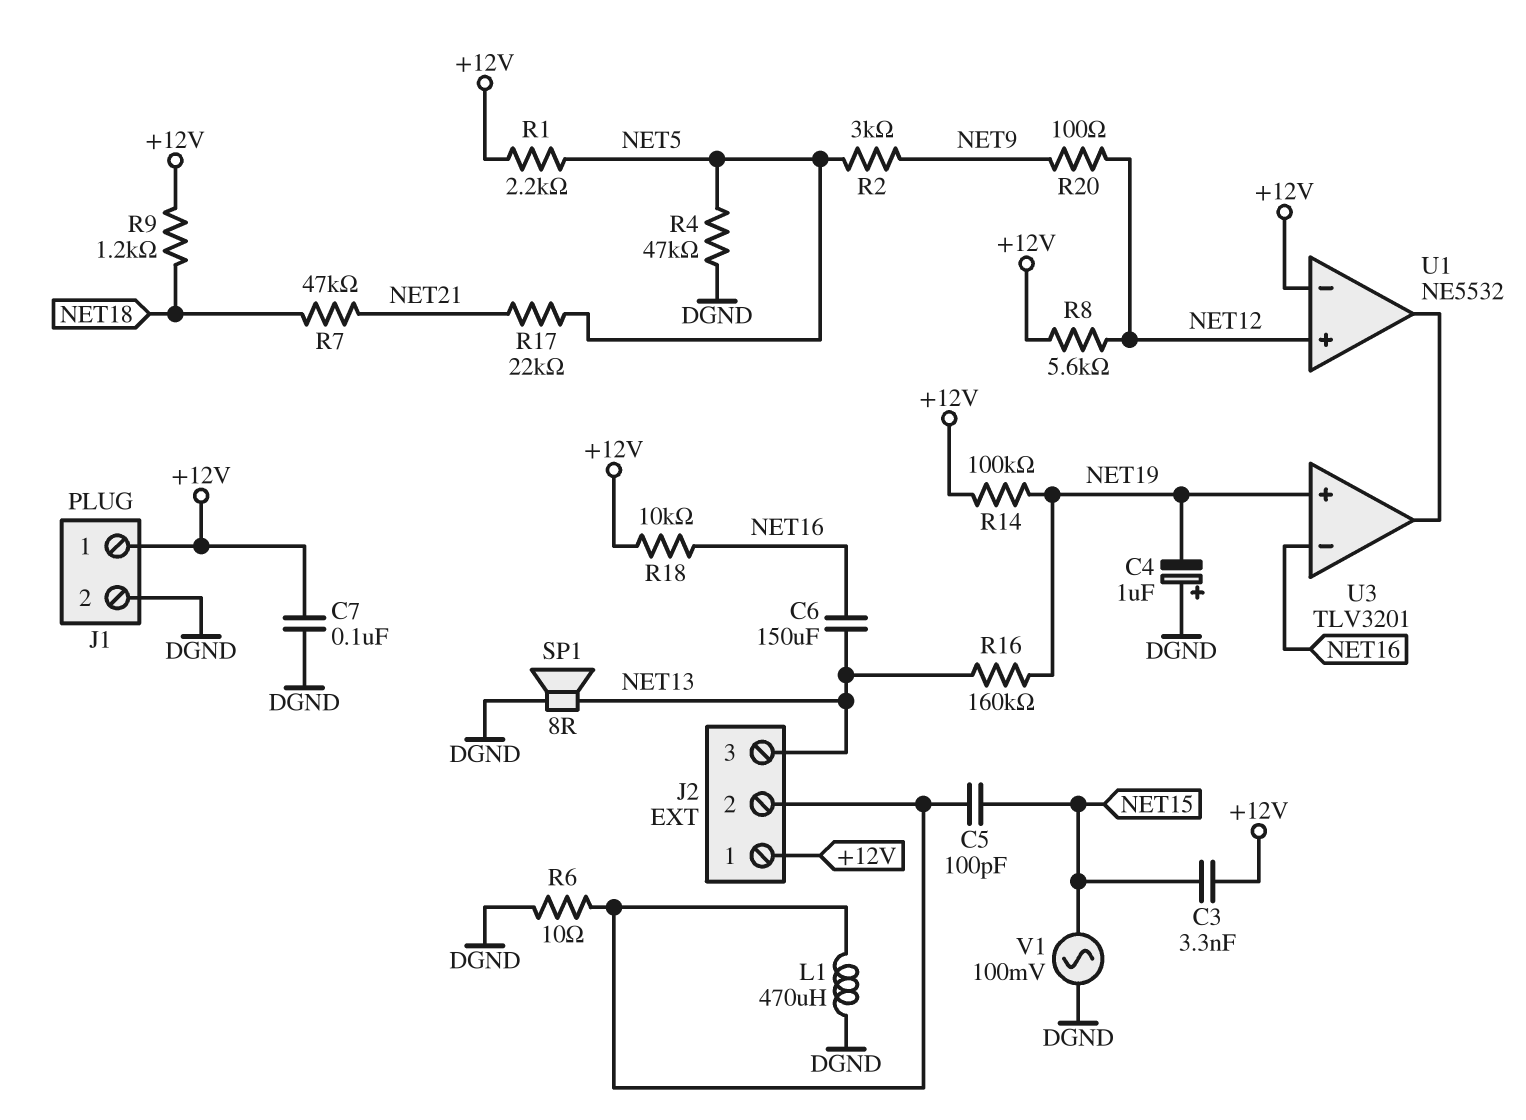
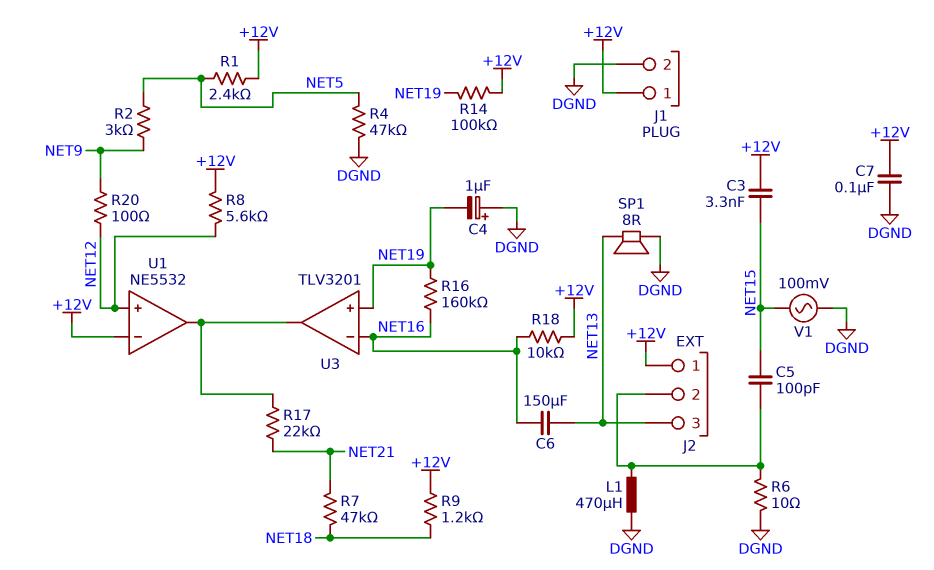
R1: 2.2k (+12V, NET5) -> 2.4k (+12V, NET5)
R16: 160k (NET13, NET19) -> 160k (NET16, NET19)
R17: 22k (NET5, NET21) -> 22k (NET21, U1/out)

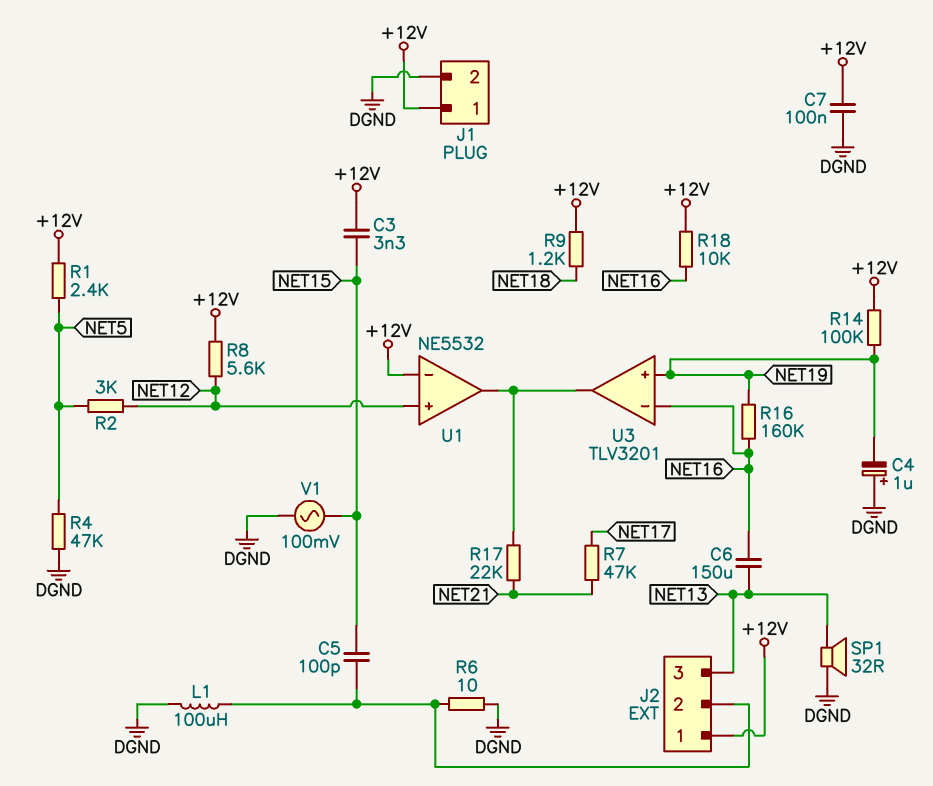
L1: 470uH (DGND, J2/2) -> 100uH (DGND, J2/2)
R2: 3k (NET5, NET9) -> 3k (NET5, NET12)
R7: 47k (NET18, NET21) -> 47k (NET17, NET21)
R20: 100 (NET9, NET12) -> none
SP1: speaker 8R (DGND, NET13) -> speaker 32R (DGND, NET13)

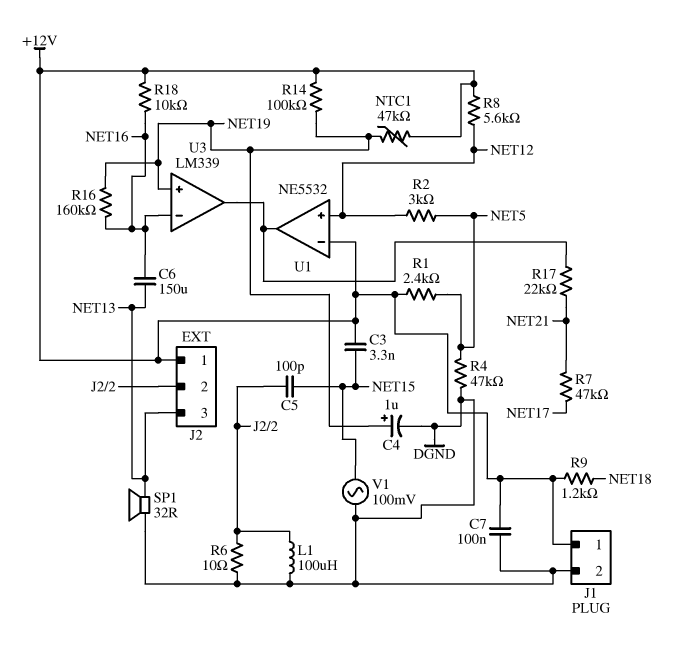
C4: 1uF (plus DGND, minus NET19) -> 1uF (plus NET19, minus DGND)
NTC1: none -> 47k (+12V, NET19)
U3: TLV3201 -> LM339

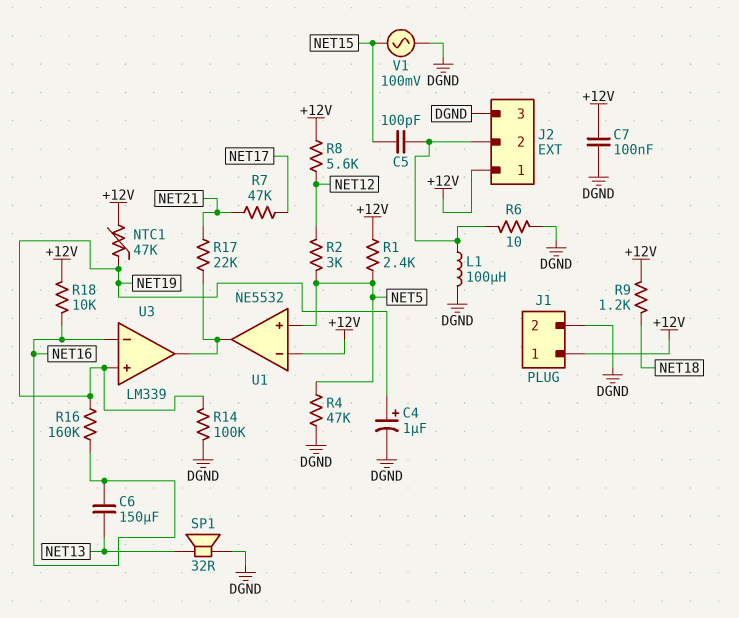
C3: 3.3nF (+12V, NET15) -> none
J2 pin 3: NET13 -> DGND
R14: 100k (+12V, NET19) -> 100k (DGND, NET19)
U1 pin in+: NET12 -> NET5

